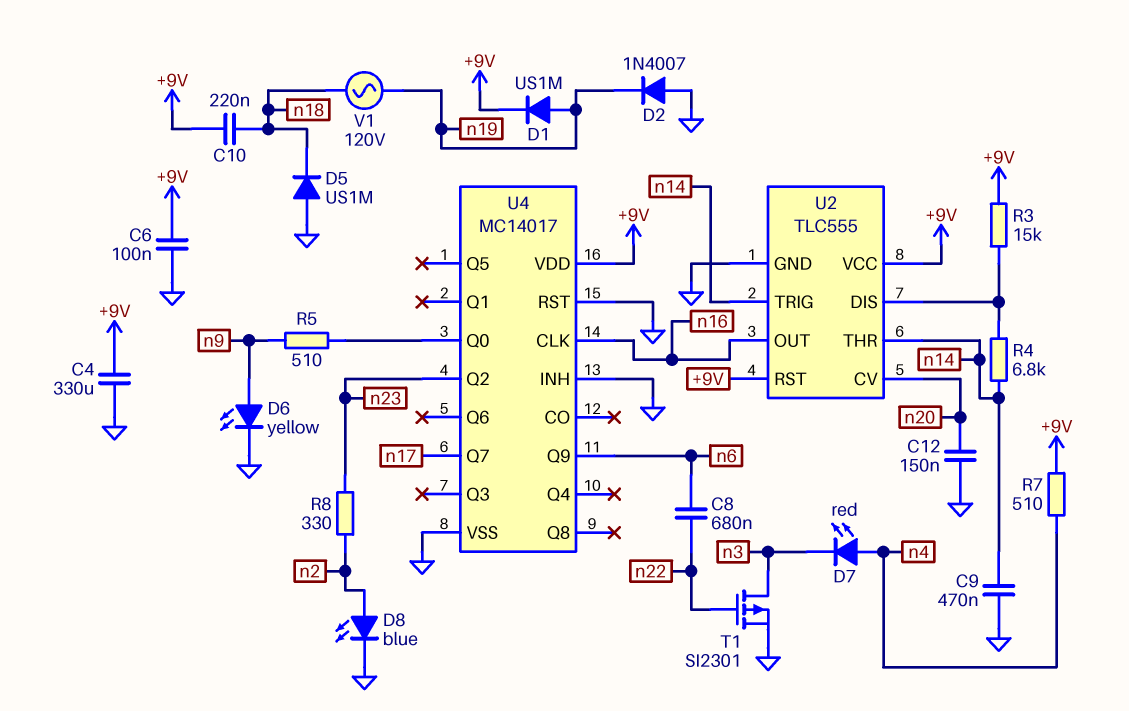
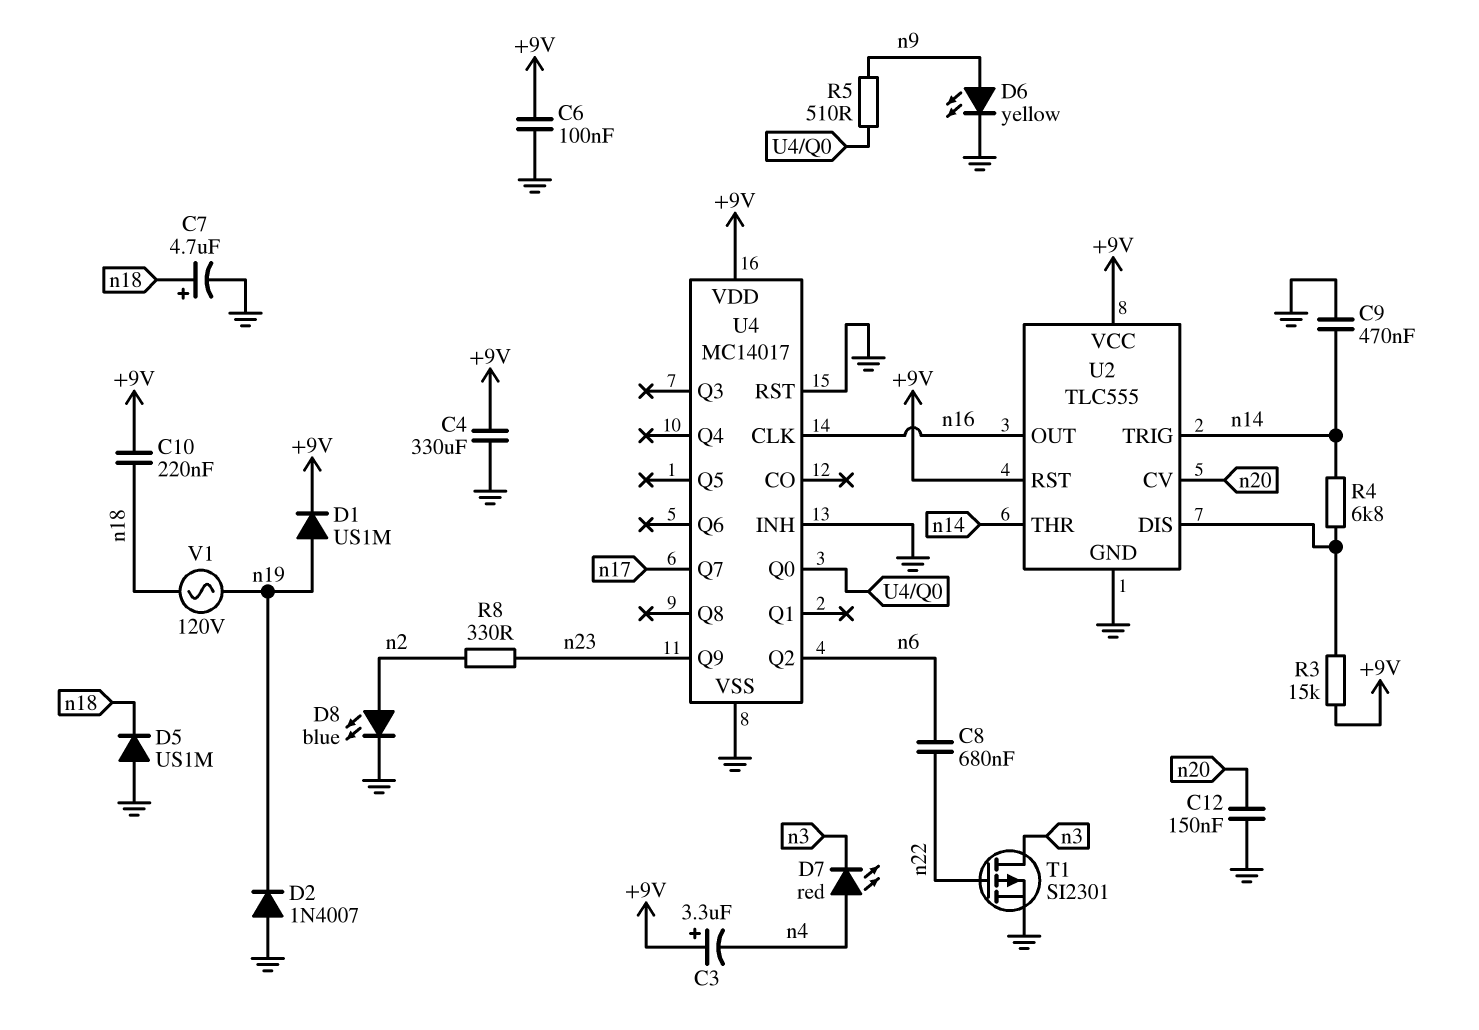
C3: none -> 3.3uF (plus +9V, minus n4)
C7: none -> 4.7uF (plus n18, minus GND)
R7: 510 (+9V, n4) -> none
U4 pin Q2: n23 -> n6
U4 pin Q9: n6 -> n23

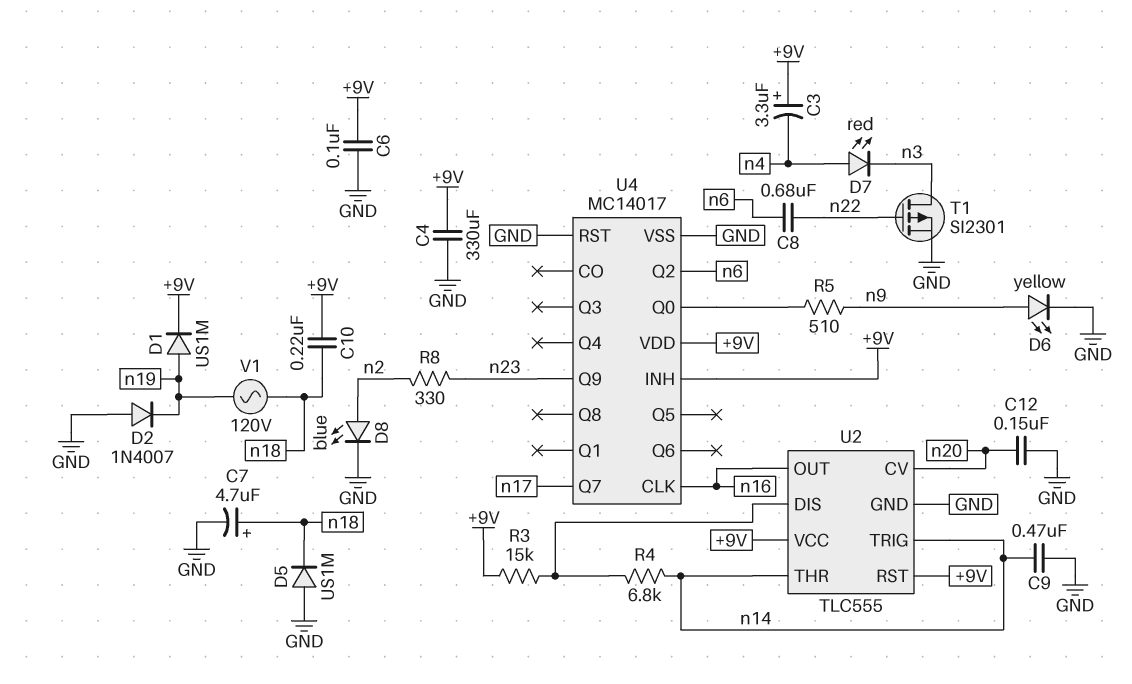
U4 pin INH: GND -> +9V

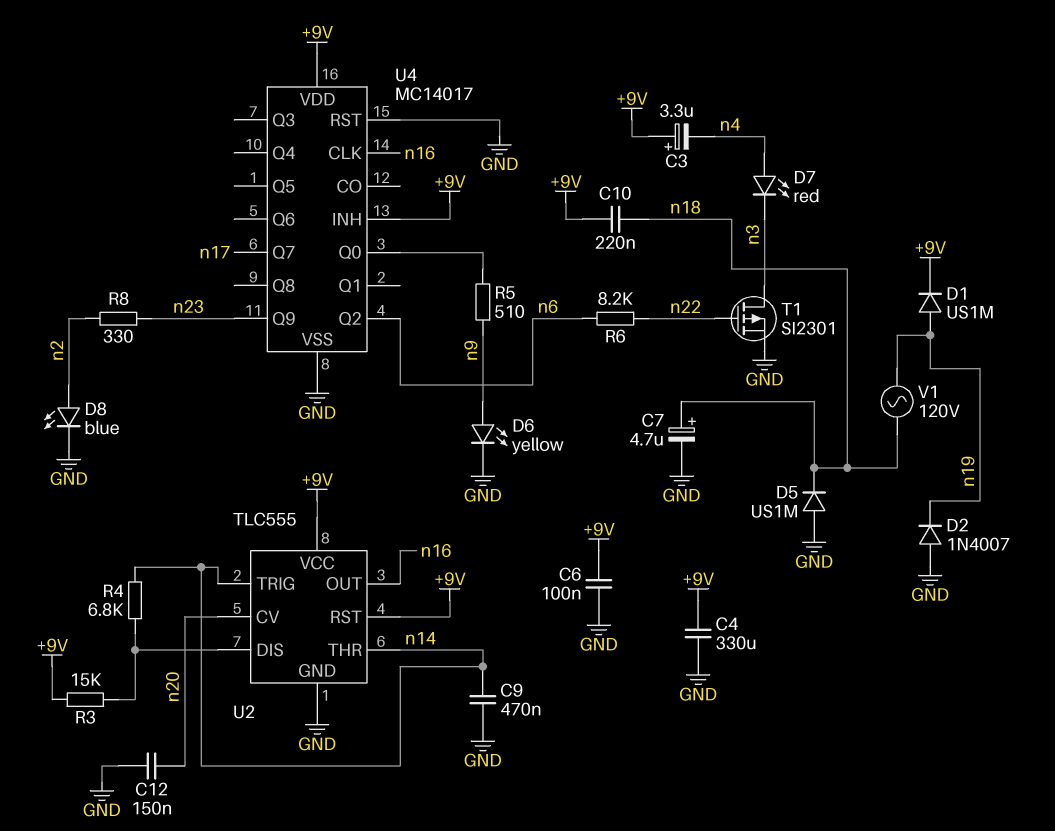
C8: 680nF (n6, n22) -> none
R6: none -> 8.2k (n6, n22)

